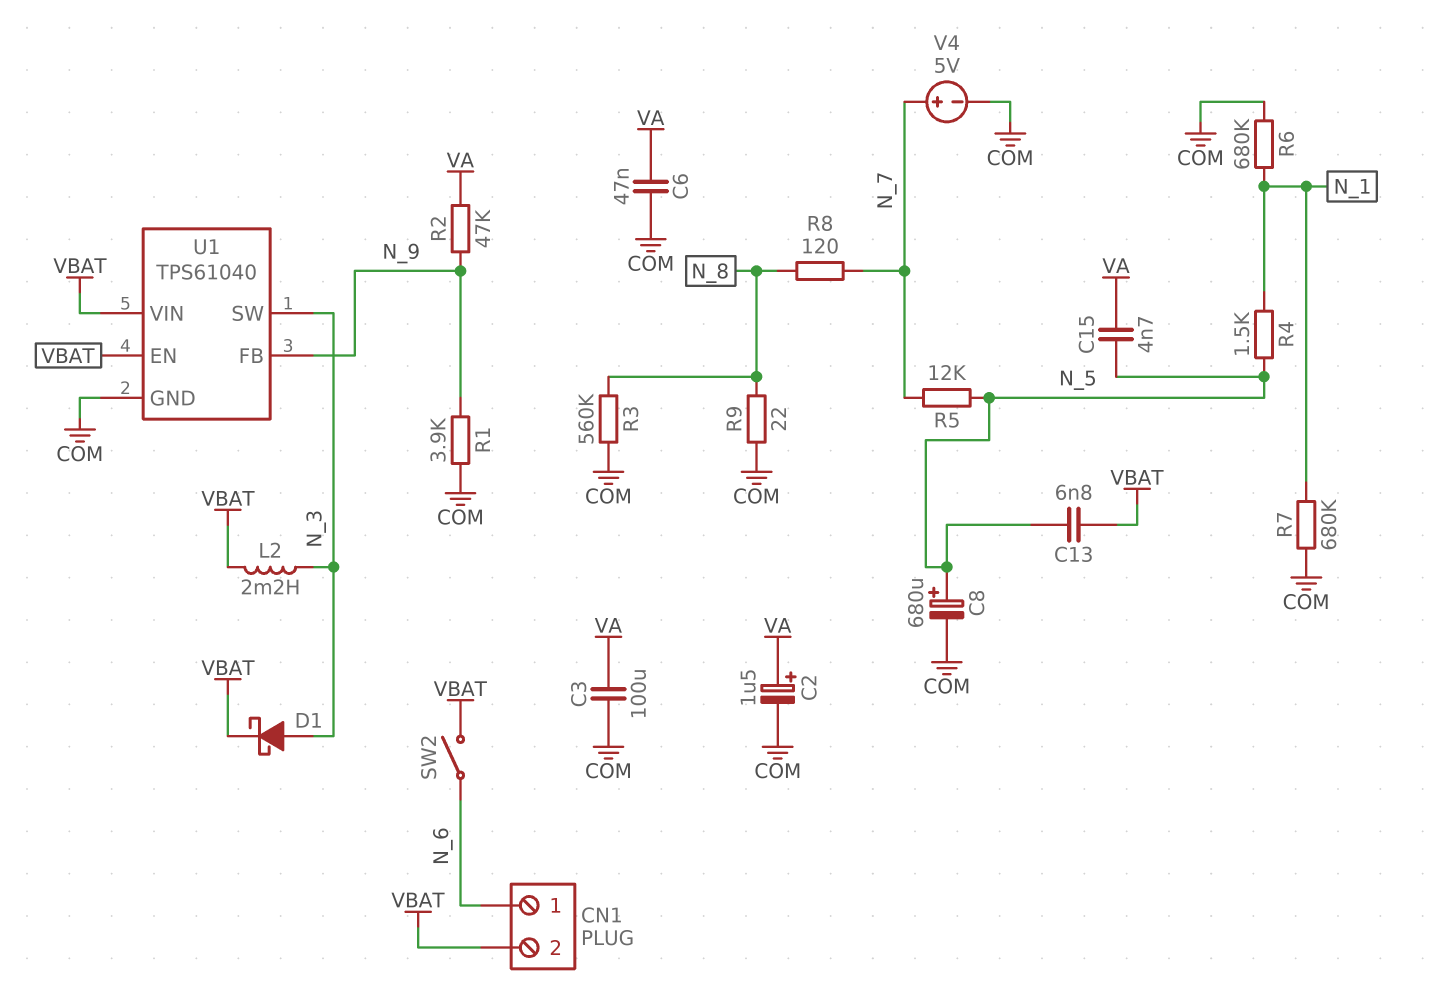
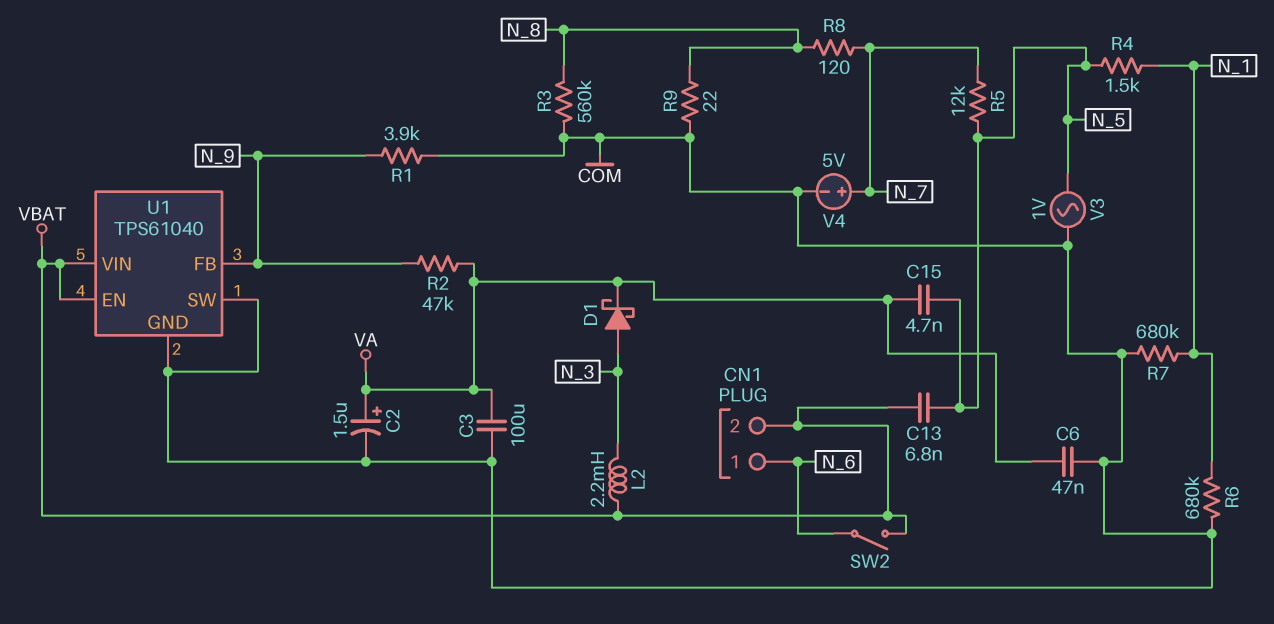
C8: 680uF (plus N_5, minus COM) -> none
D1: schottky (A N_3, K VBAT) -> schottky (A N_3, K VA)
U1 pin SW: N_3 -> COM
V3: none -> AC 1V (COM, N_5)

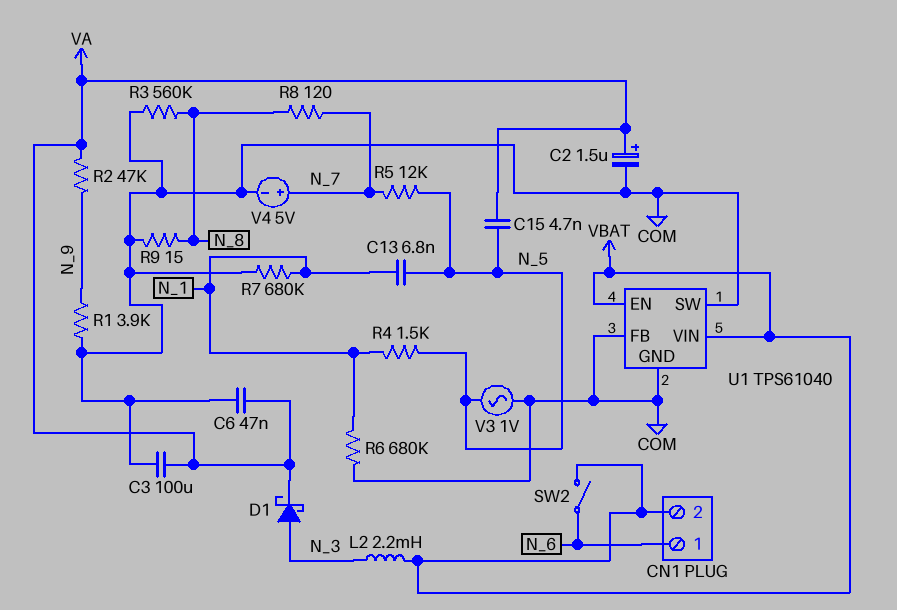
C13: 6.8nF (N_5, VBAT) -> 6.8nF (N_1, N_5)
R9: 22 (COM, N_8) -> 15 (COM, N_8)
U1 pin FB: N_9 -> COM

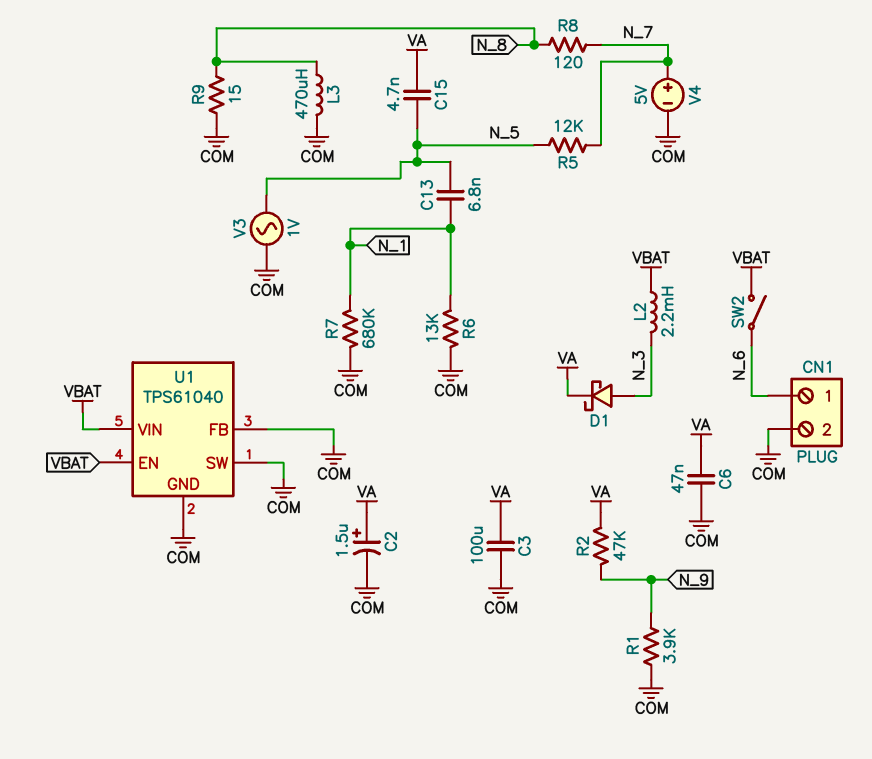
CN1 pin 2: VBAT -> COM
L3: none -> 470uH (COM, N_8)
R3: 560k (COM, N_8) -> none
R4: 1.5k (N_1, N_5) -> none
R6: 680k (COM, N_1) -> 13k (COM, N_1)

